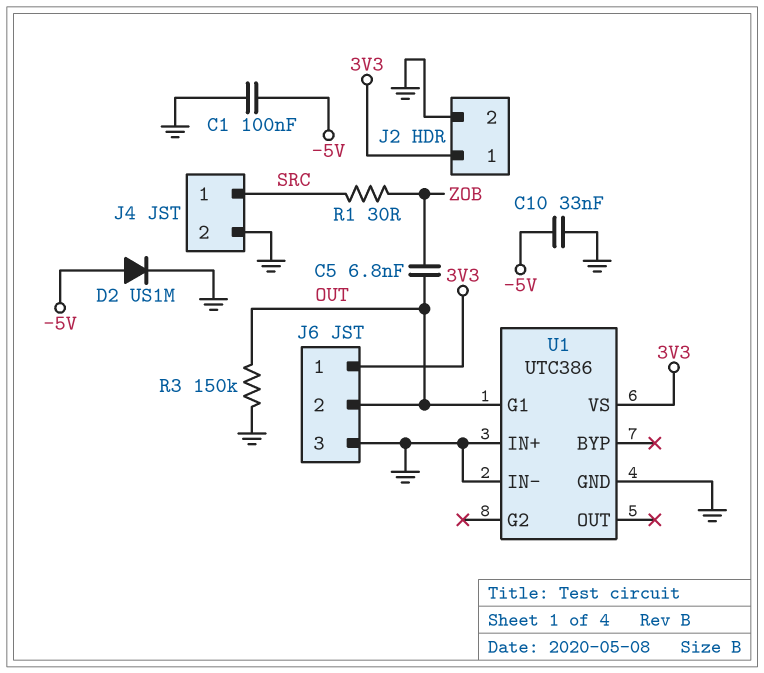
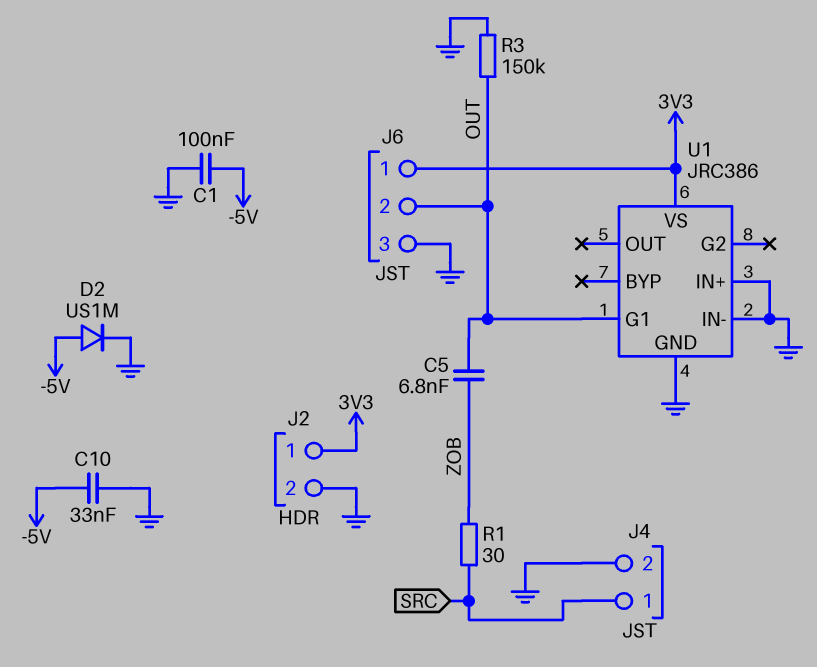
U1: UTC386 -> JRC386

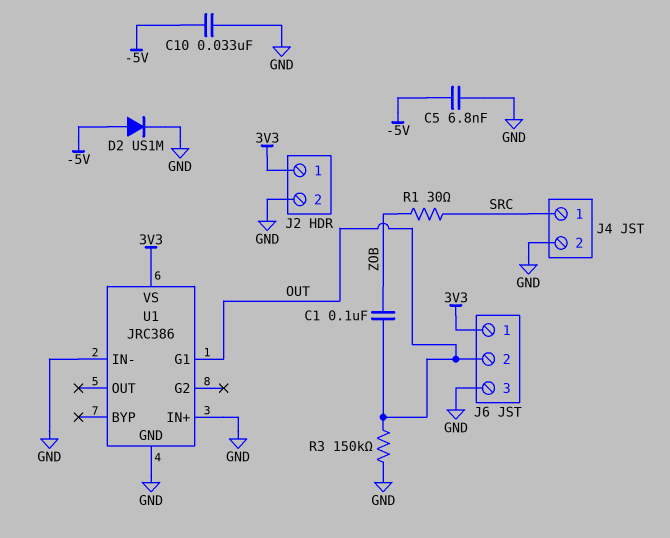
C1: 100nF (-5V, GND) -> 100nF (OUT, ZOB)
C5: 6.8nF (OUT, ZOB) -> 6.8nF (-5V, GND)

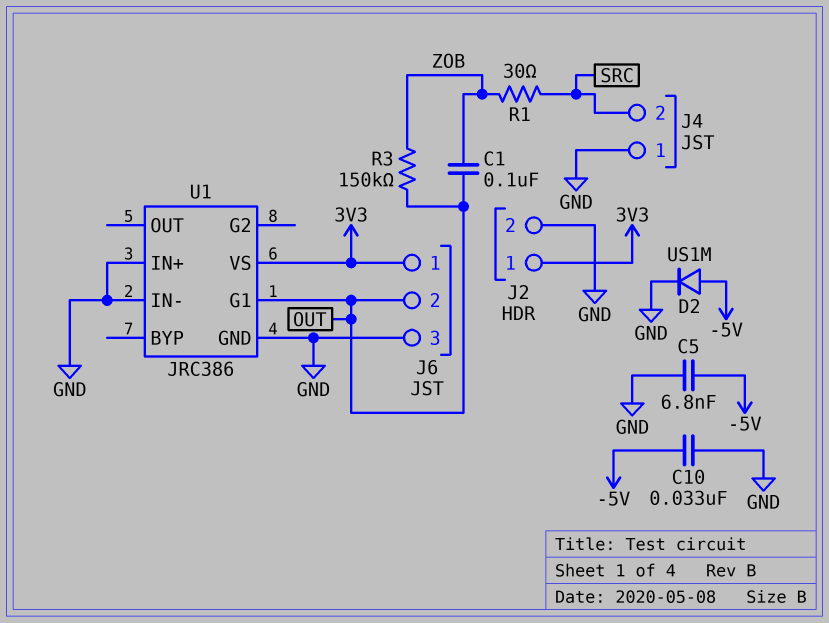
J4 pin 1: SRC -> GND
J4 pin 2: GND -> SRC
R3: 150k (GND, OUT) -> 150k (OUT, ZOB)

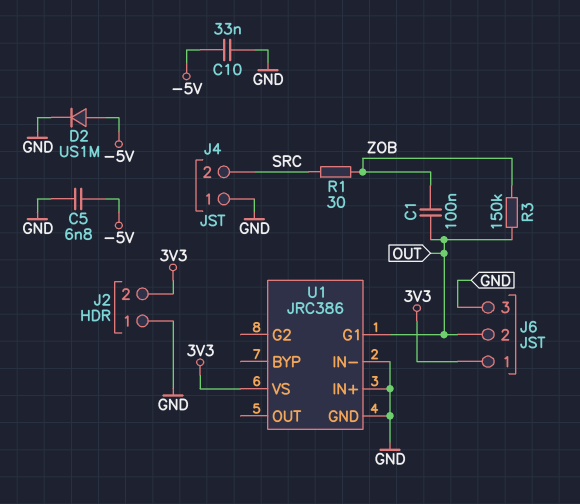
J2 pin 1: 3V3 -> GND
J2 pin 2: GND -> 3V3

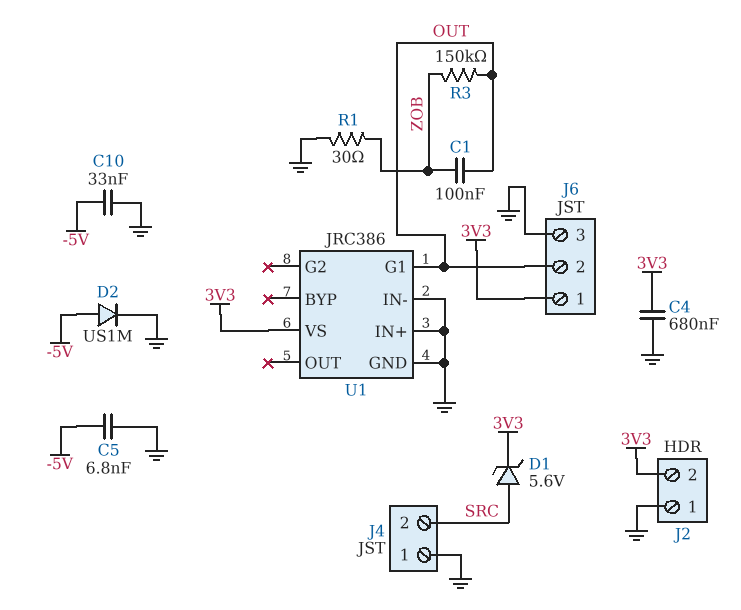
C4: none -> 680nF (3V3, GND)
D1: none -> zener 5.6V (A SRC, K 3V3)
R1: 30 (SRC, ZOB) -> 30 (GND, ZOB)

